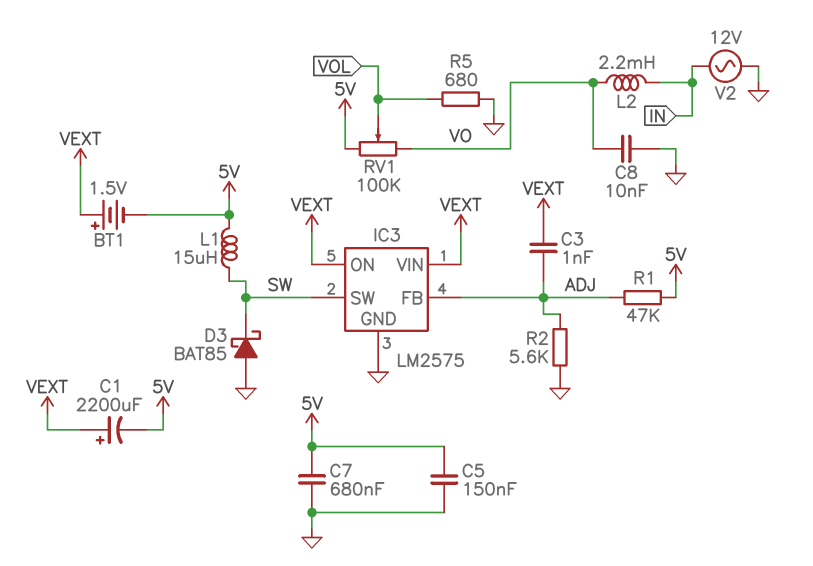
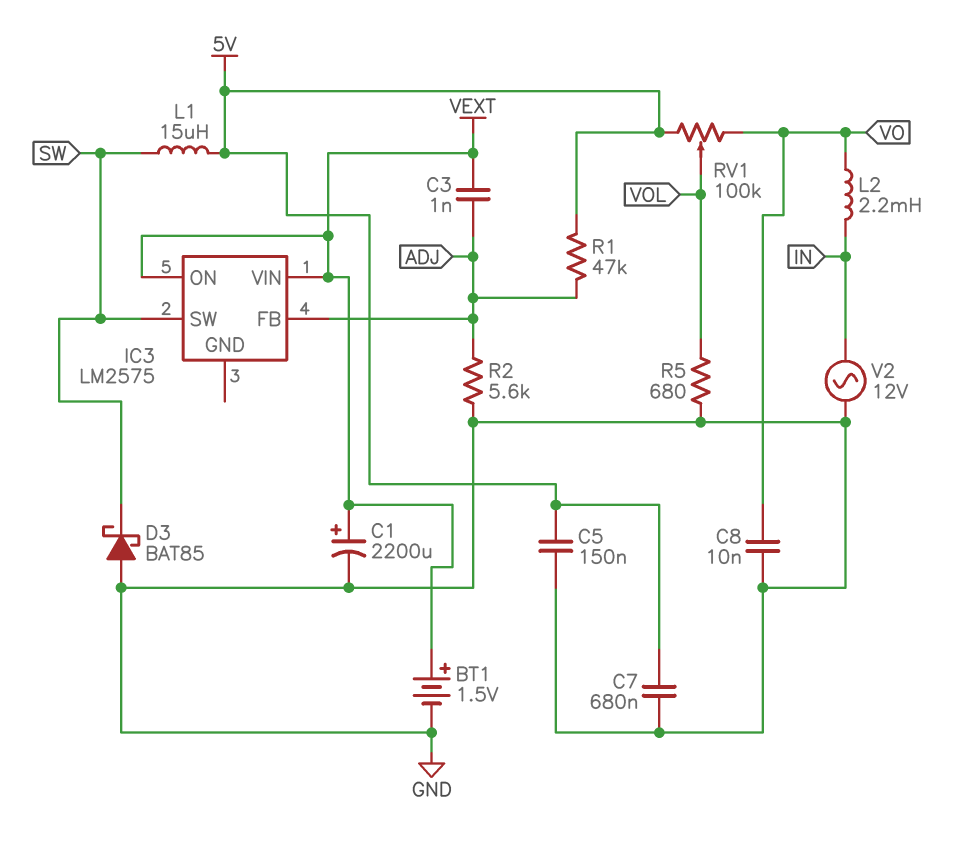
BT1: 1.5V (plus VEXT, minus 5V) -> 1.5V (plus VEXT, minus GND)
C1: 2200uF (plus VEXT, minus 5V) -> 2200uF (plus VEXT, minus GND)
IC3 pin GND: GND -> none

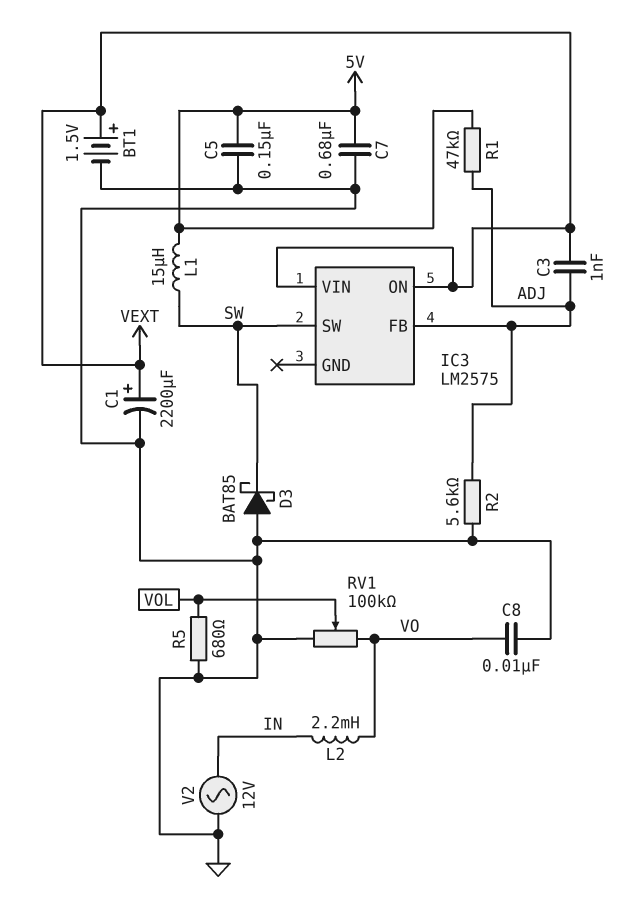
RV1: 100k (5V, VO, wiper VOL) -> 100k (GND, VO, wiper VOL)

